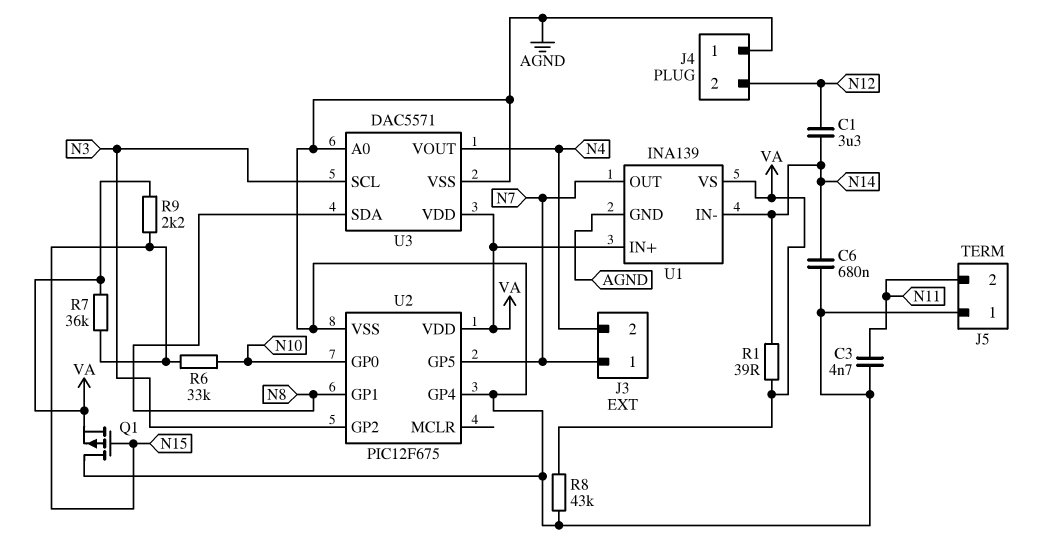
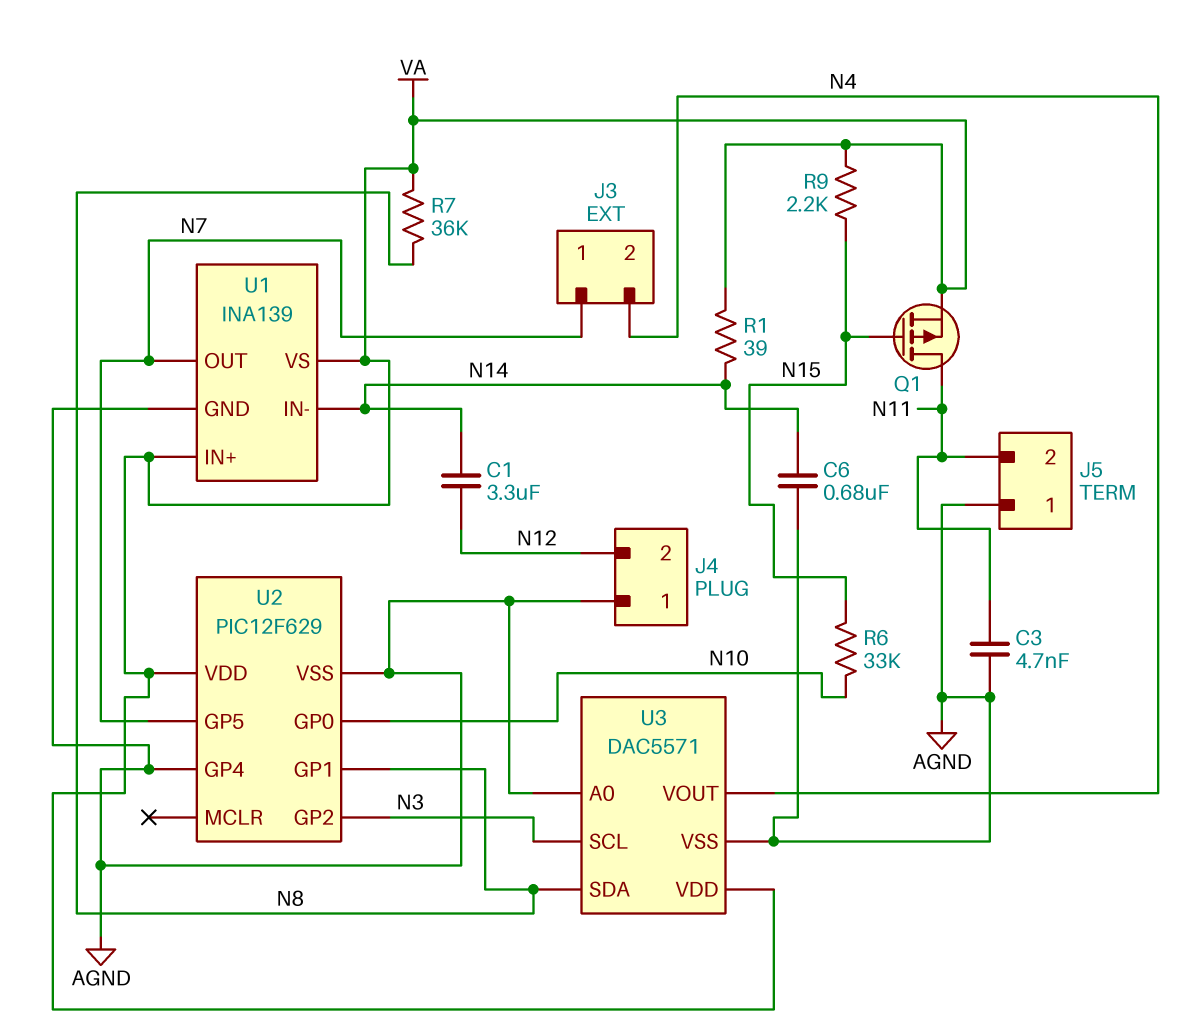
Q1: PMOS (G N15, D AGND, S VA) -> PMOS (G N15, D N11, S VA)
R7: 36k (N15, VA) -> 36k (N8, VA)
R8: 43k (AGND, VA) -> none
U2: PIC12F675 -> PIC12F629

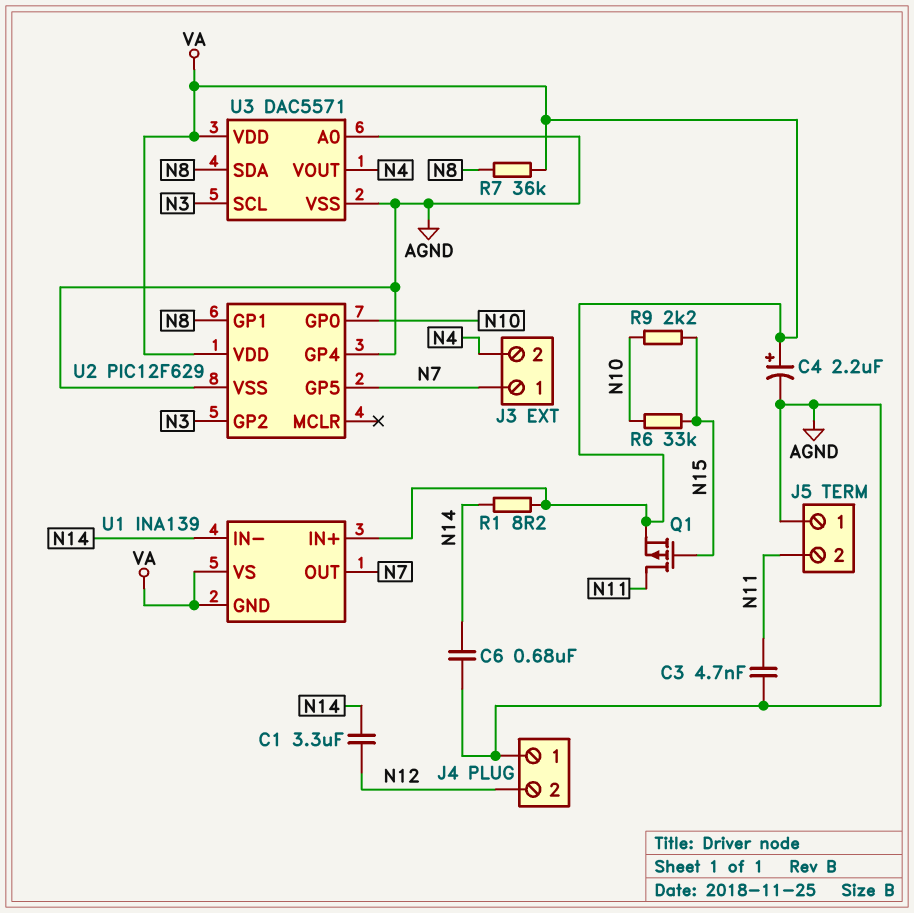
C4: none -> 2.2uF (plus VA, minus AGND)
R1: 39 (N14, VA) -> 8.2 (N14, VA)
R9: 2.2k (N15, VA) -> 2.2k (N10, N15)
U1 pin GND: AGND -> VA

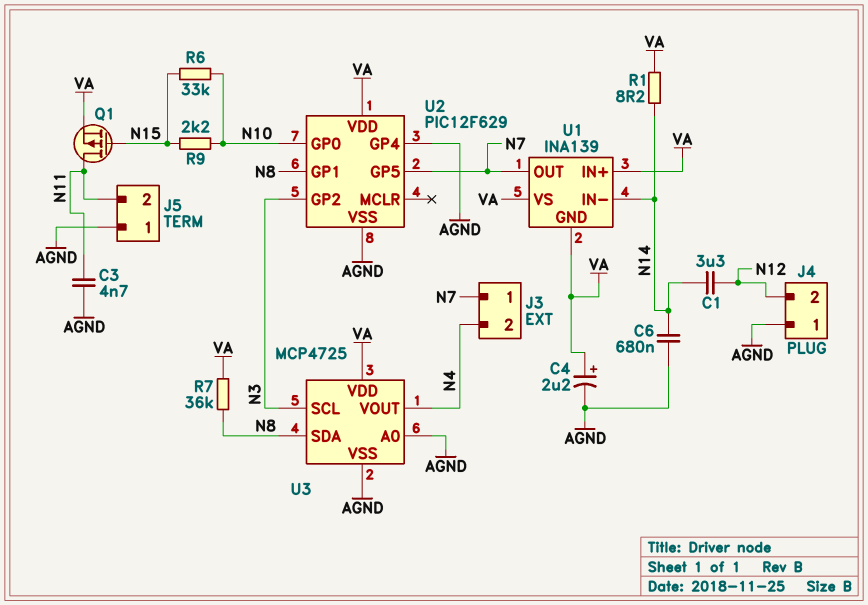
U3: DAC5571 -> MCP4725

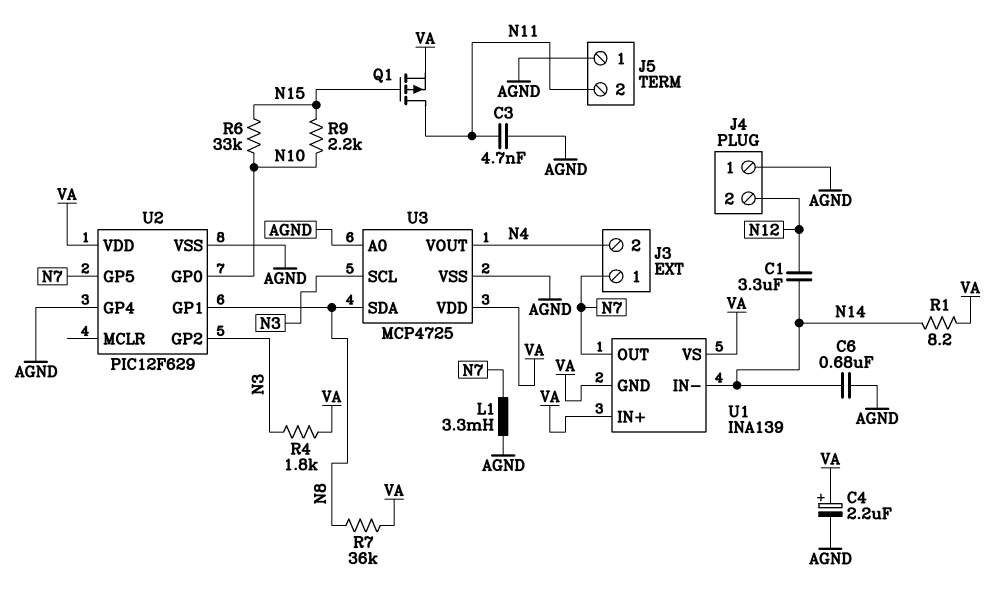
L1: none -> 3.3mH (AGND, N7)
R4: none -> 1.8k (N3, VA)

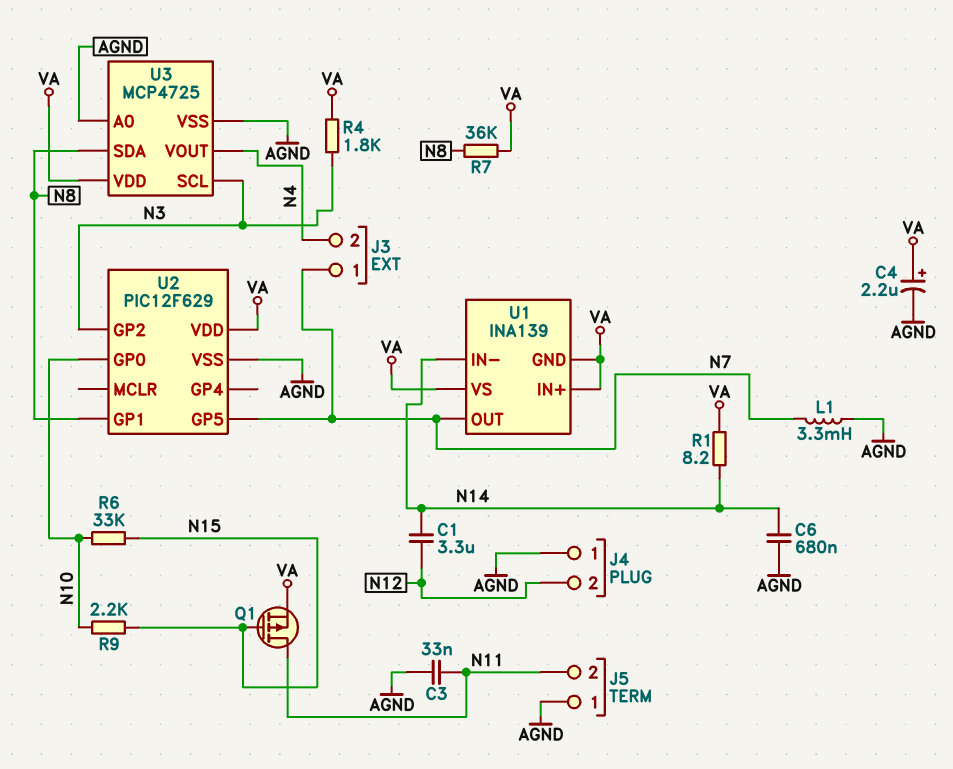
C3: 4.7nF (AGND, N11) -> 33nF (AGND, N11)
U2 pin GP4: AGND -> none

